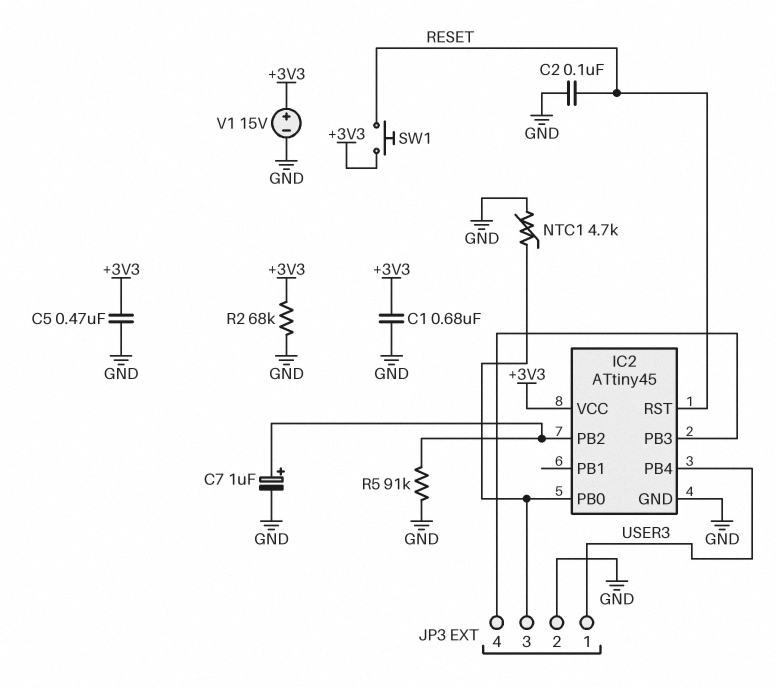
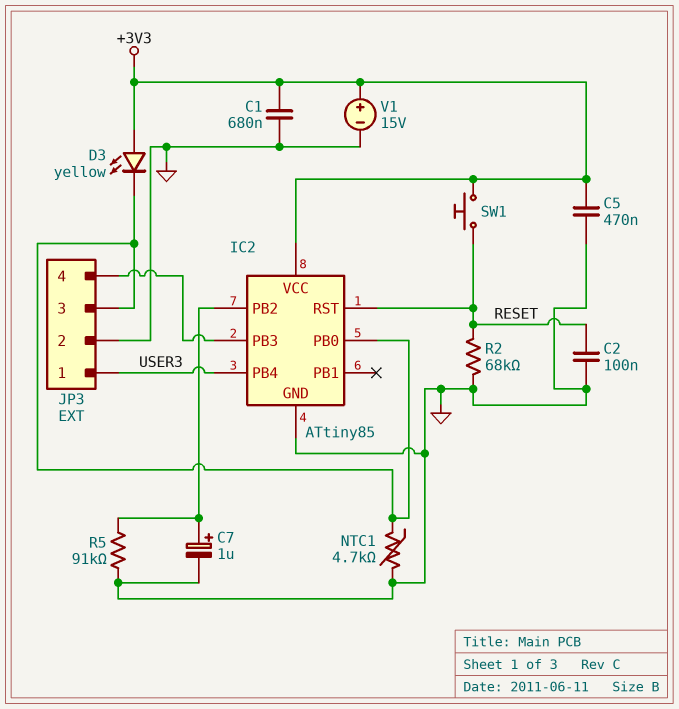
D3: none -> LED yellow (A +3V3, K IC2/PB0)
IC2: ATtiny45 -> ATtiny85
R2: 68k (+3V3, GND) -> 68k (GND, RESET)

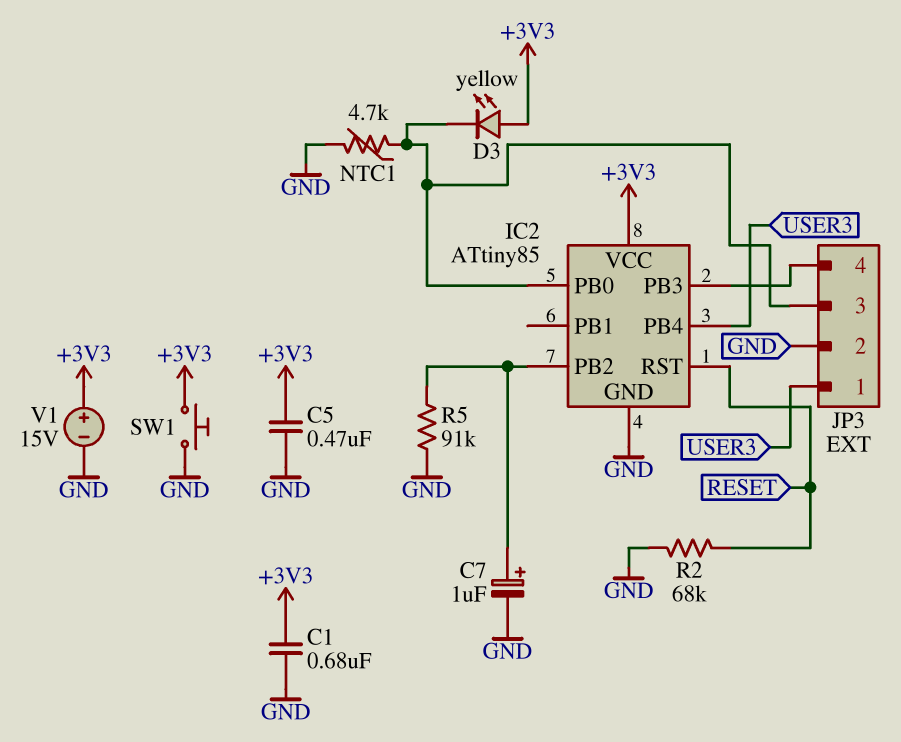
C2: 100nF (GND, RESET) -> none
SW1: button (+3V3, RESET) -> button (+3V3, GND)

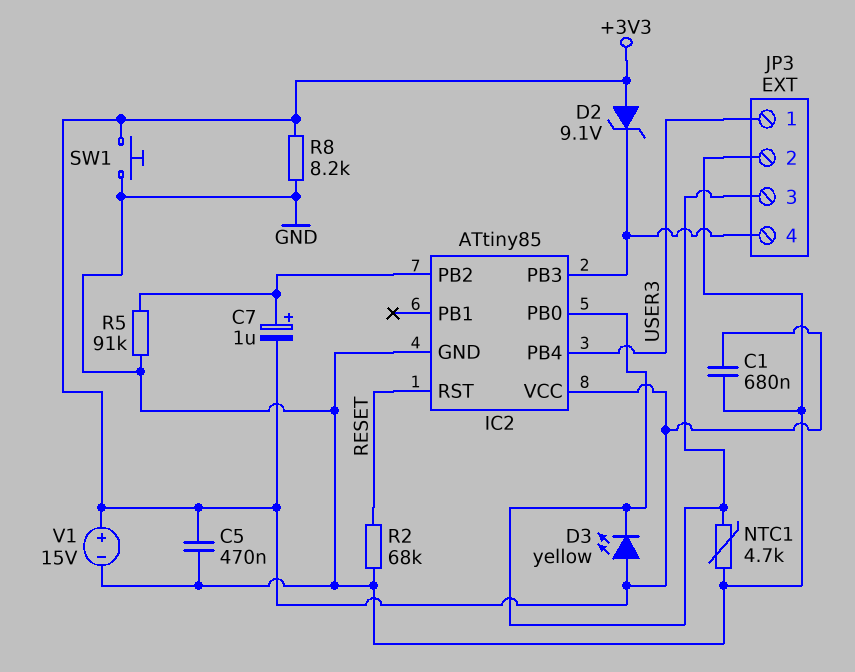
C7: 1uF (plus IC2/PB2, minus GND) -> 1uF (plus IC2/PB2, minus +3V3)
D2: none -> zener 9.1V (A +3V3, K IC2/PB3)
R8: none -> 8.2k (+3V3, GND)

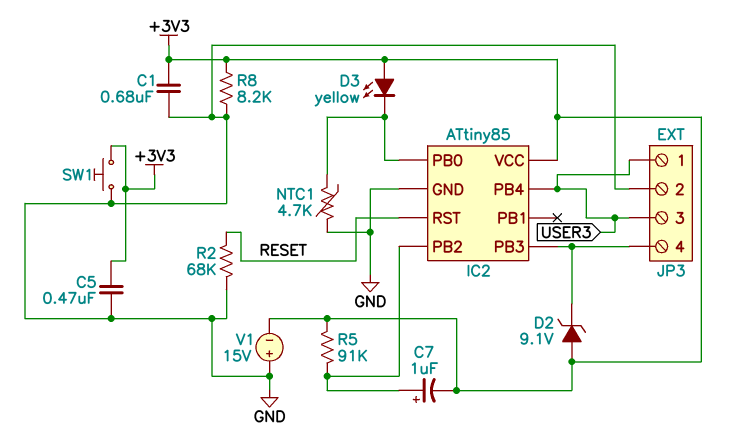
JP3 pin 3: IC2/PB0 -> USER3
R5: 91k (GND, IC2/PB2) -> 91k (+3V3, IC2/PB2)
V1: 15V (plus +3V3, minus GND) -> 15V (plus GND, minus +3V3)

